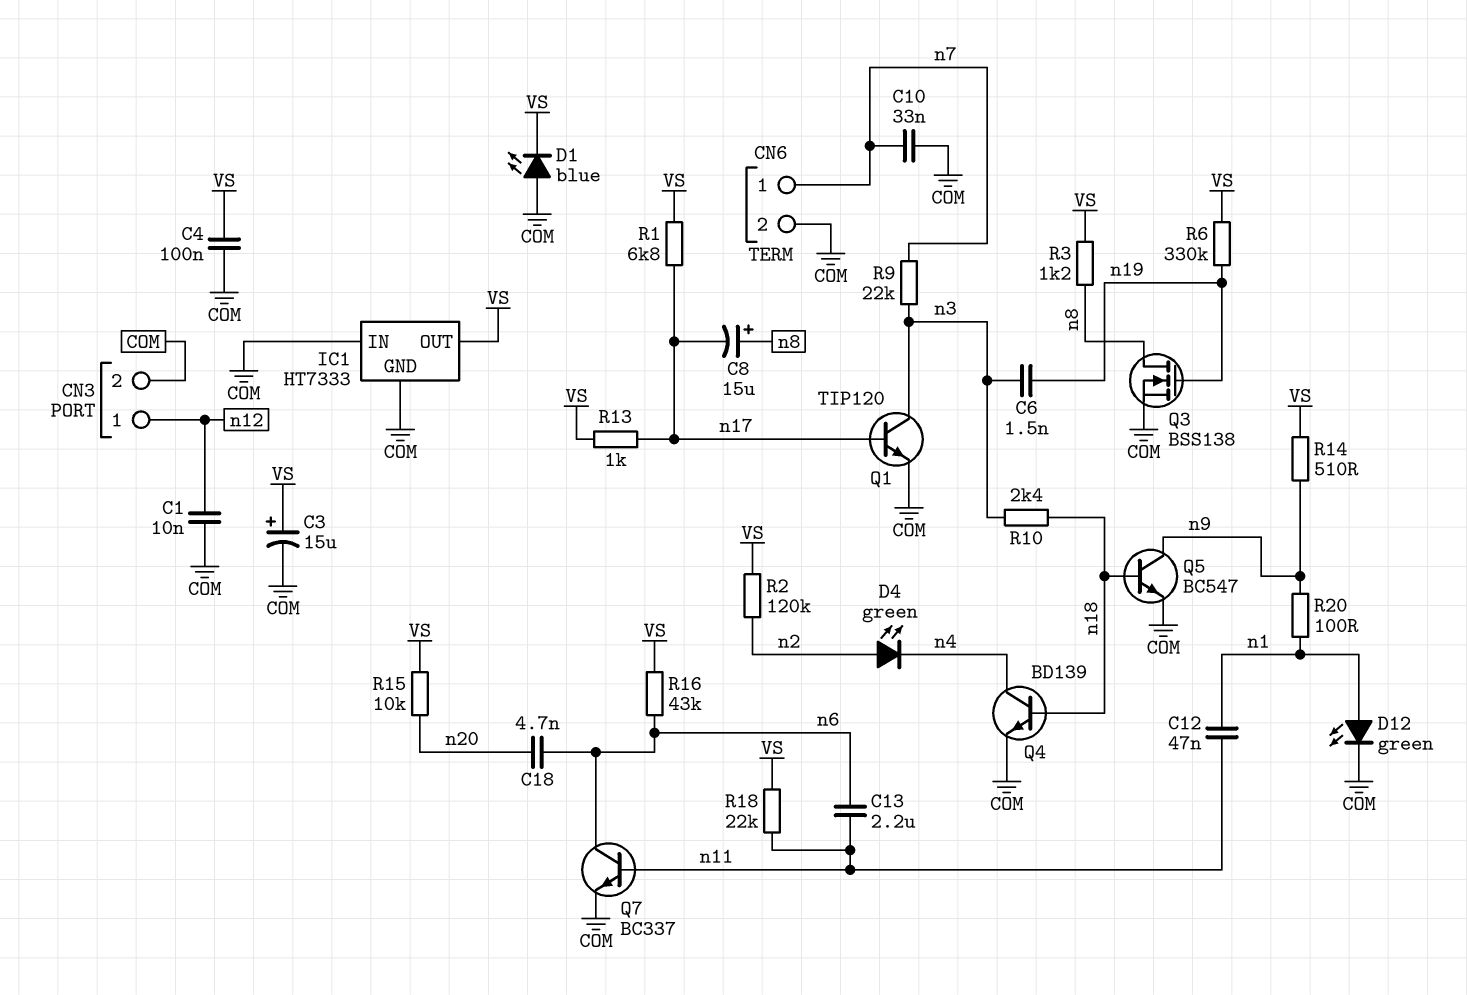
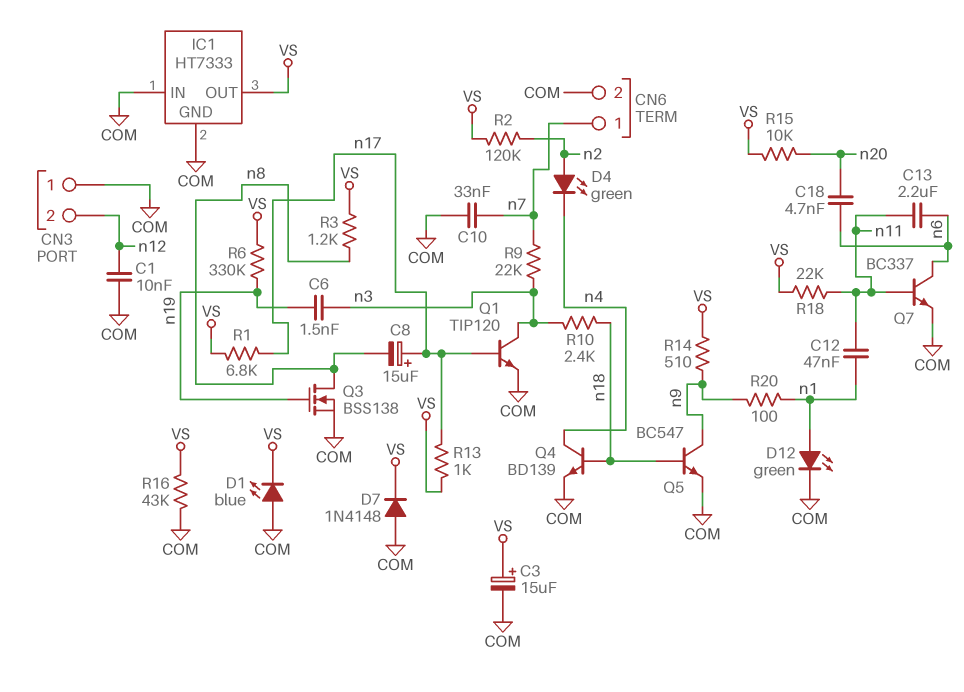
C4: 100nF (COM, VS) -> none
C8: 15uF (plus n8, minus n17) -> 15uF (plus n17, minus n8)
CN3 pin 1: n12 -> COM
CN3 pin 2: COM -> n12
D7: none -> diode 1N4148 (A COM, K VS)
R16: 43k (VS, n6) -> 43k (COM, VS)

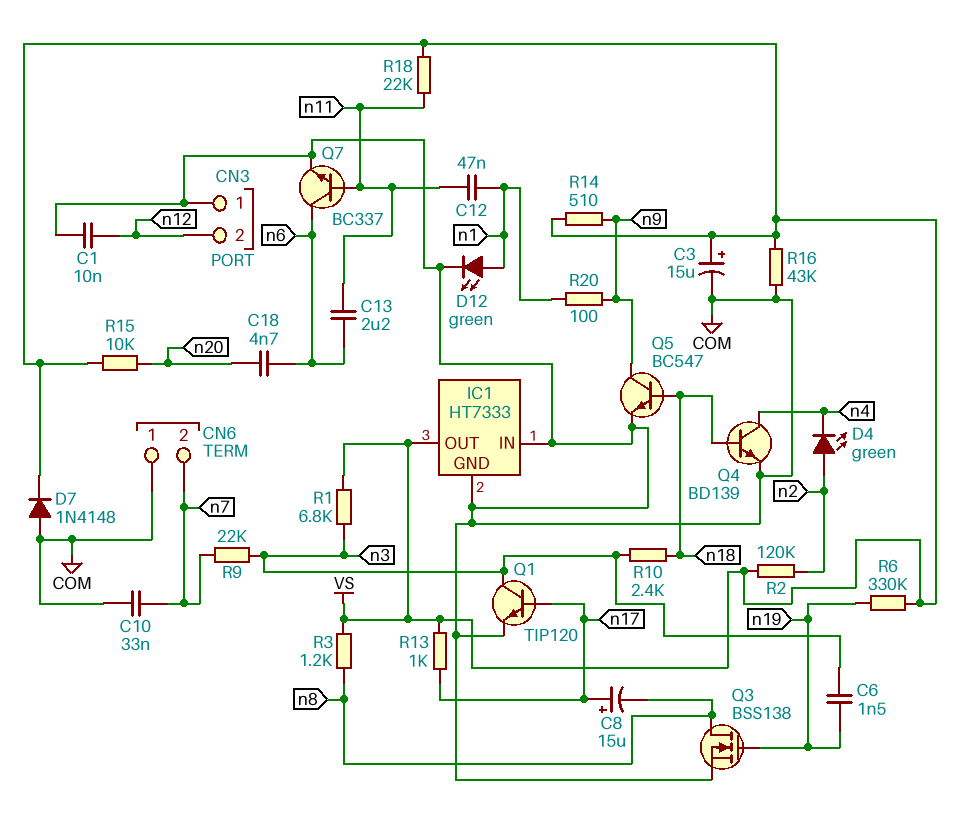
CN6 pin 1: n7 -> COM
CN6 pin 2: COM -> n7
D1: LED blue (A COM, K VS) -> none
R1: 6.8k (VS, n17) -> 6.8k (VS, n3)

